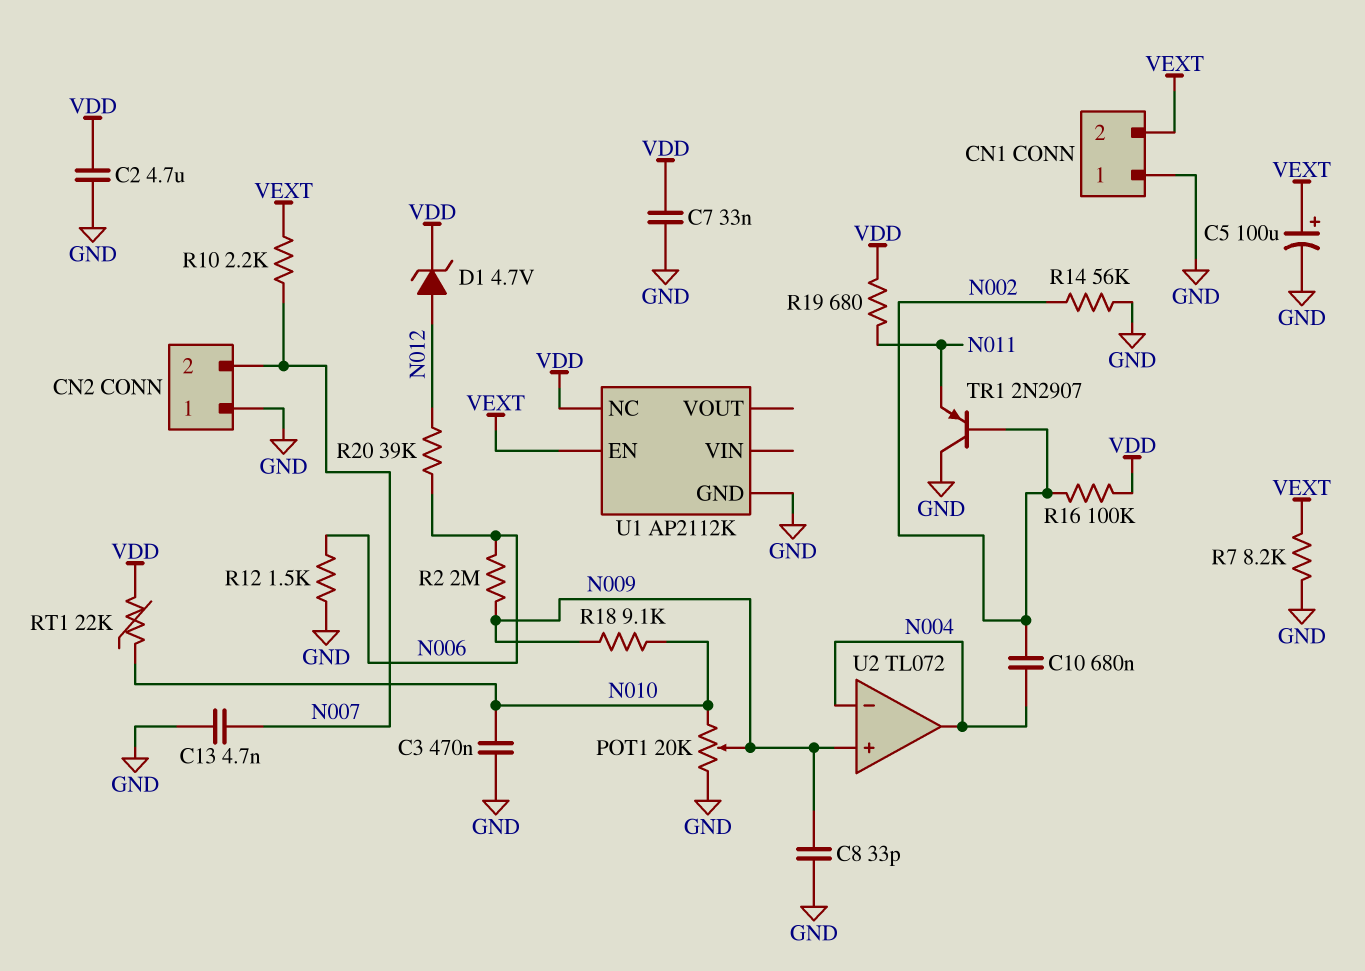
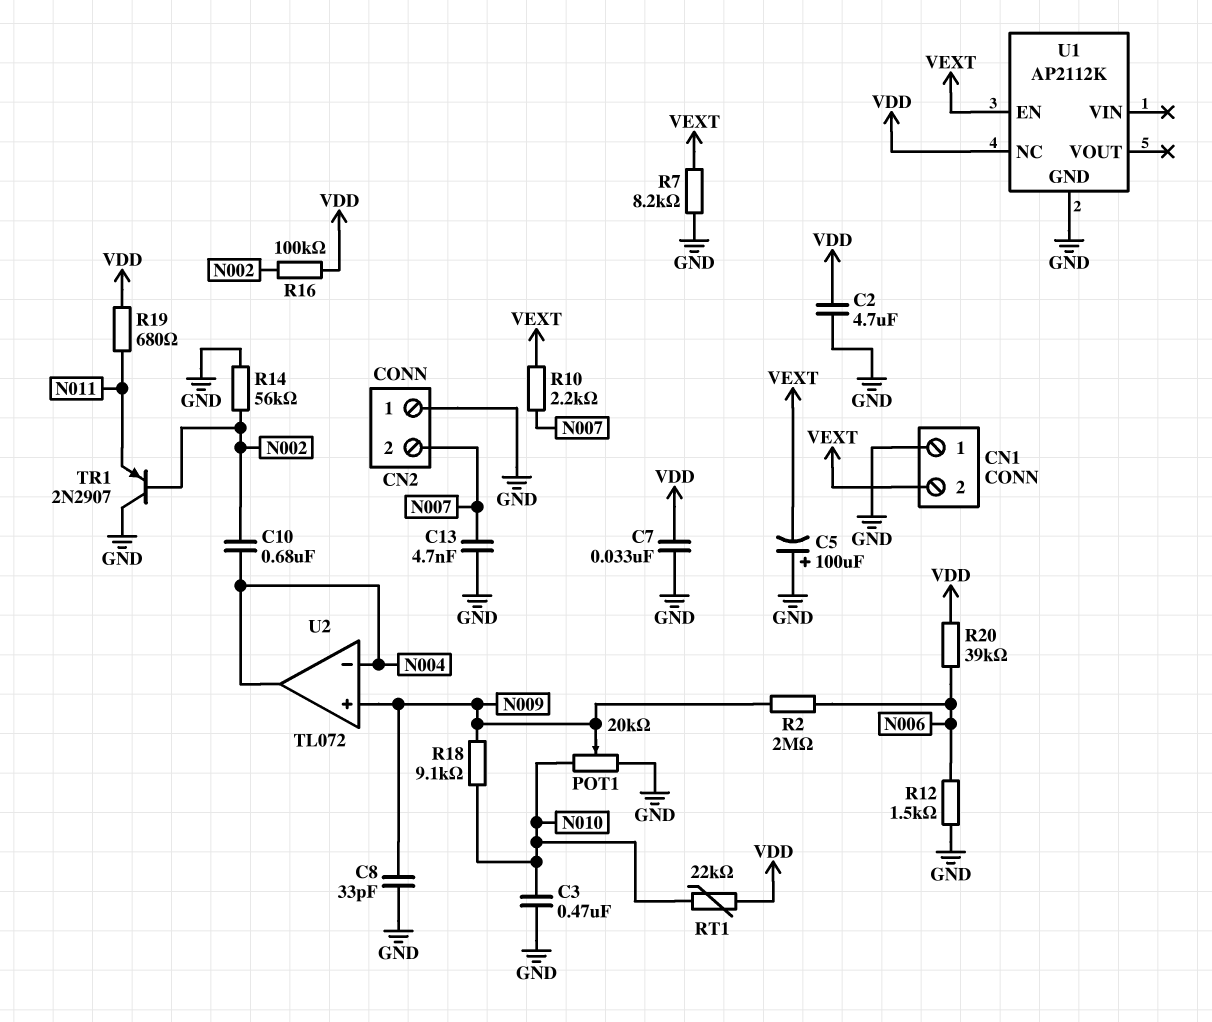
C5: 100uF (plus VEXT, minus GND) -> 100uF (plus GND, minus VEXT)
D1: zener 4.7V (A N012, K VDD) -> none
R20: 39k (N006, N012) -> 39k (N006, VDD)

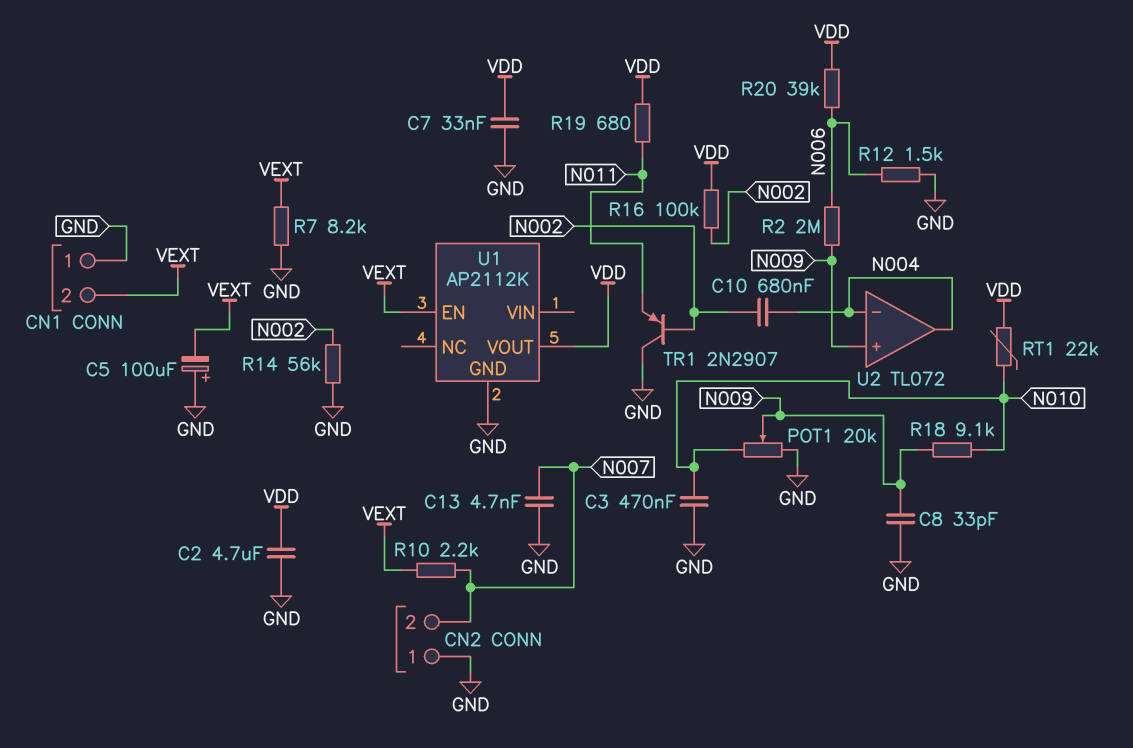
U1 pin NC: VDD -> none
U1 pin VOUT: none -> VDD

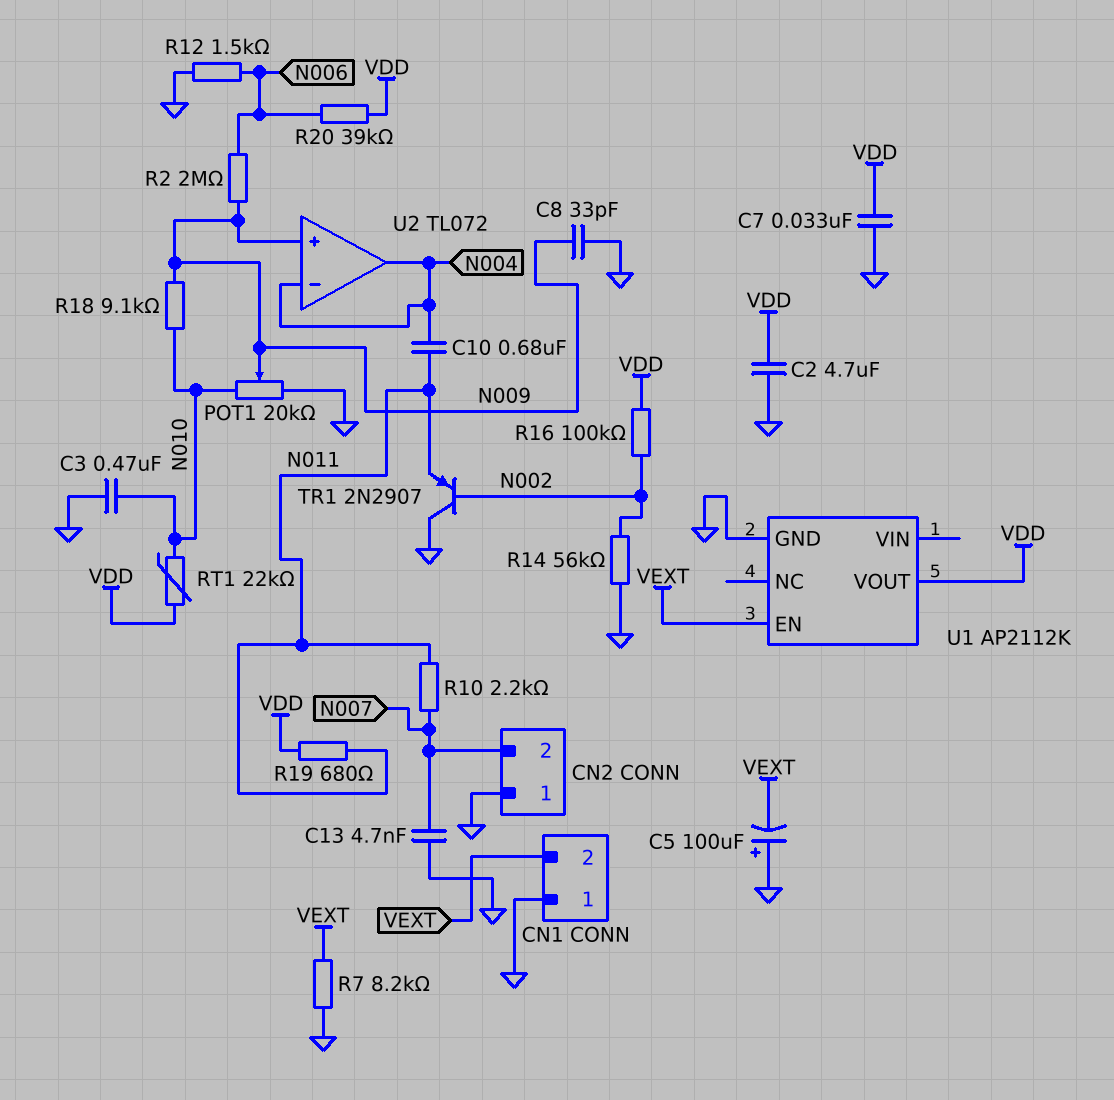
C10: 680nF (N002, N004) -> 680nF (N004, N011)
R10: 2.2k (N007, VEXT) -> 2.2k (N007, N011)

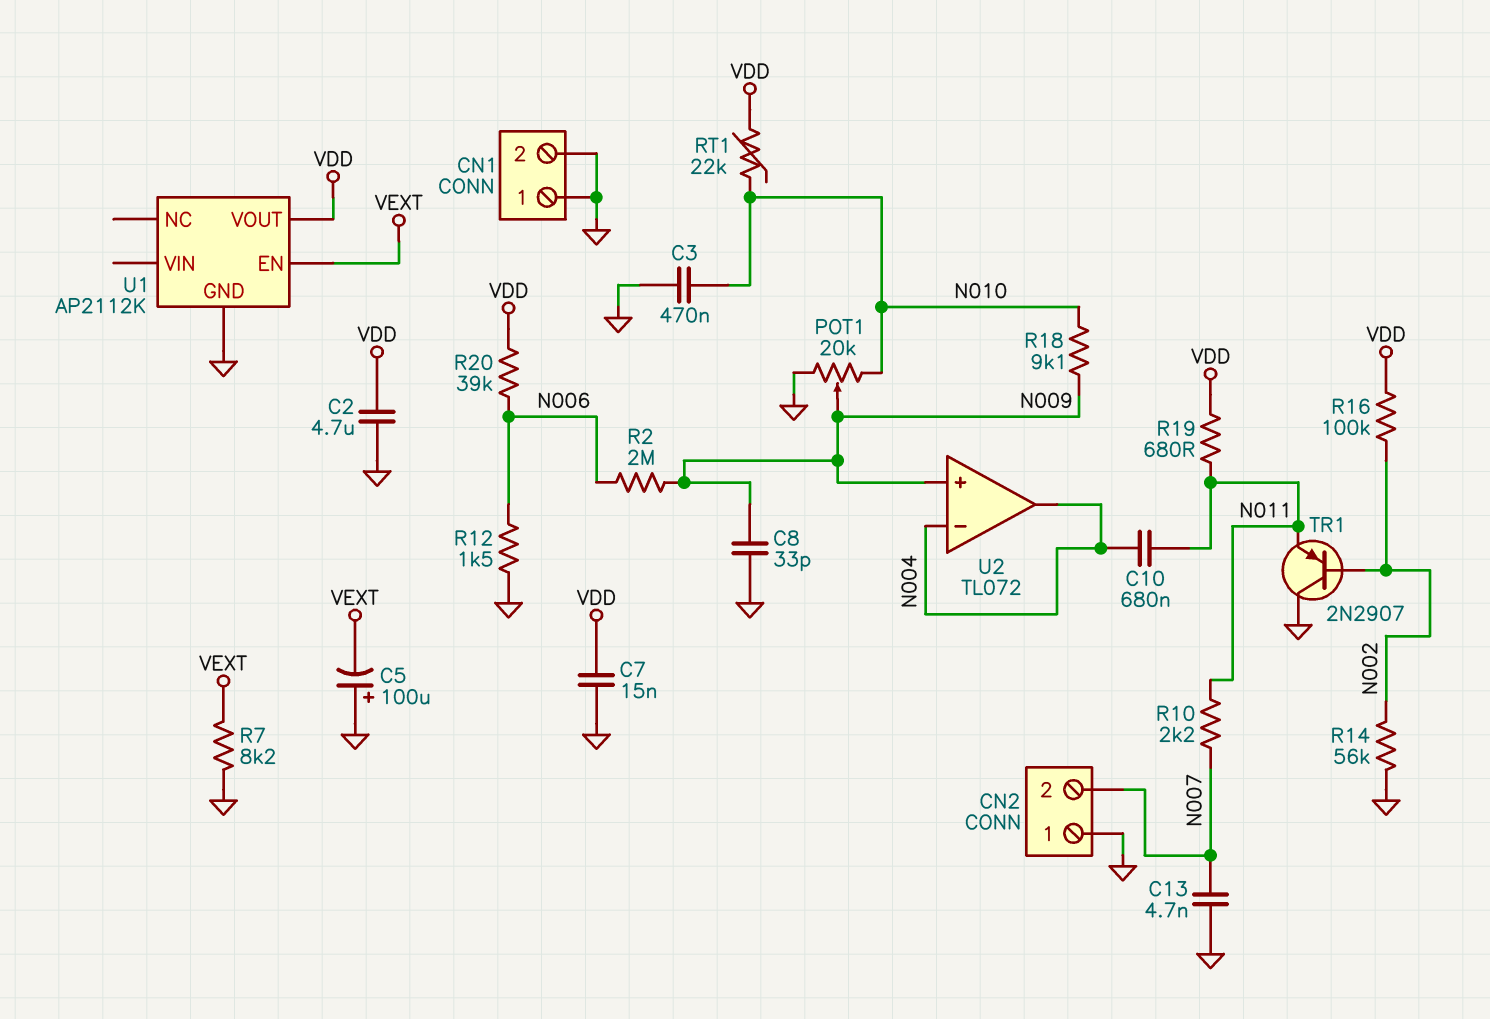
C7: 33nF (GND, VDD) -> 15nF (GND, VDD)
CN1 pin 2: VEXT -> GND

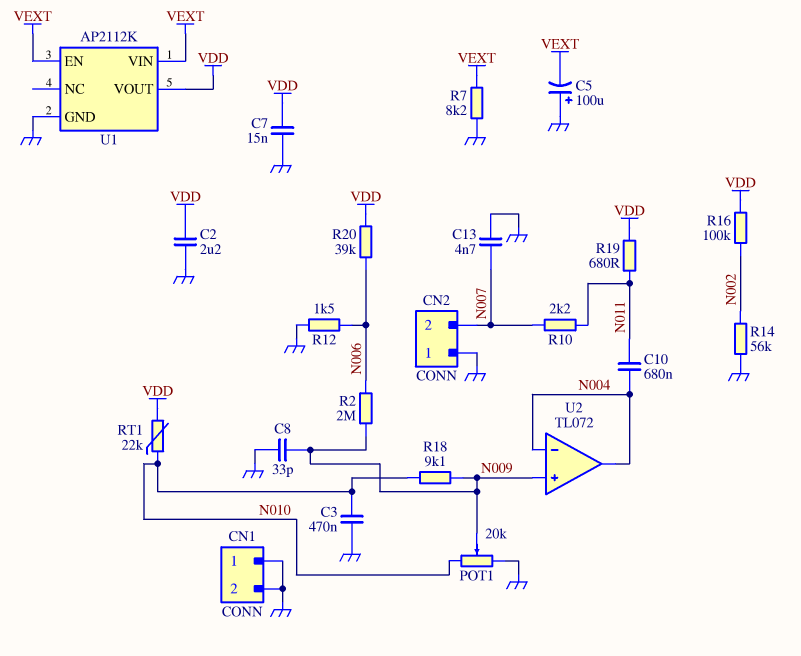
C2: 4.7uF (GND, VDD) -> 2.2uF (GND, VDD)
TR1: PNP 2N2907 (B N002, C GND, E N011) -> none
U1 pin VIN: none -> VEXT

